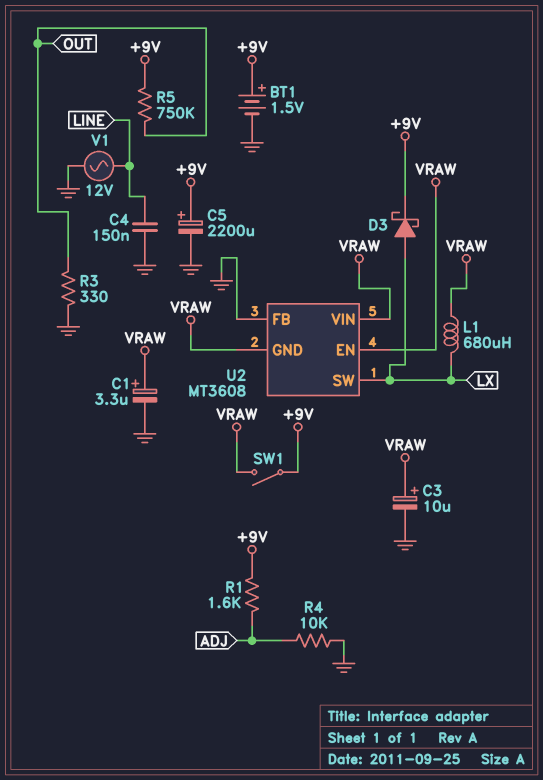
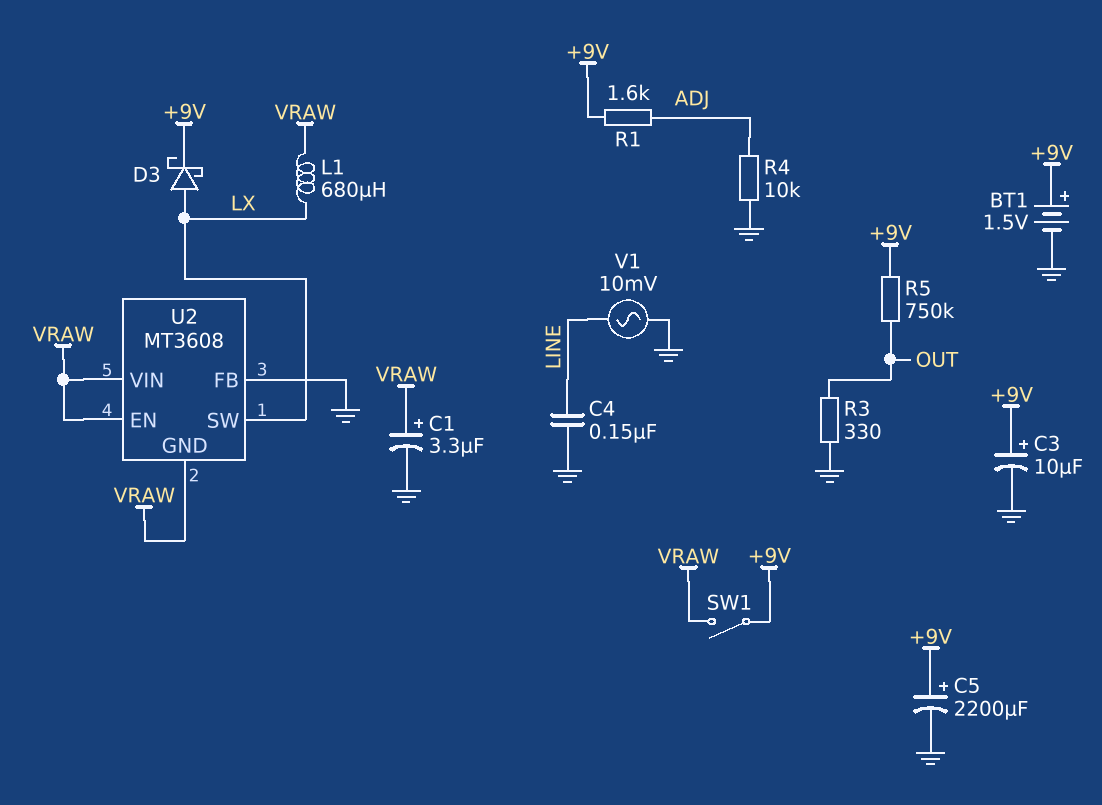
C3: 10uF (plus VRAW, minus GND) -> 10uF (plus +9V, minus GND)
V1: AC 12V (GND, LINE) -> AC 10mV (GND, LINE)

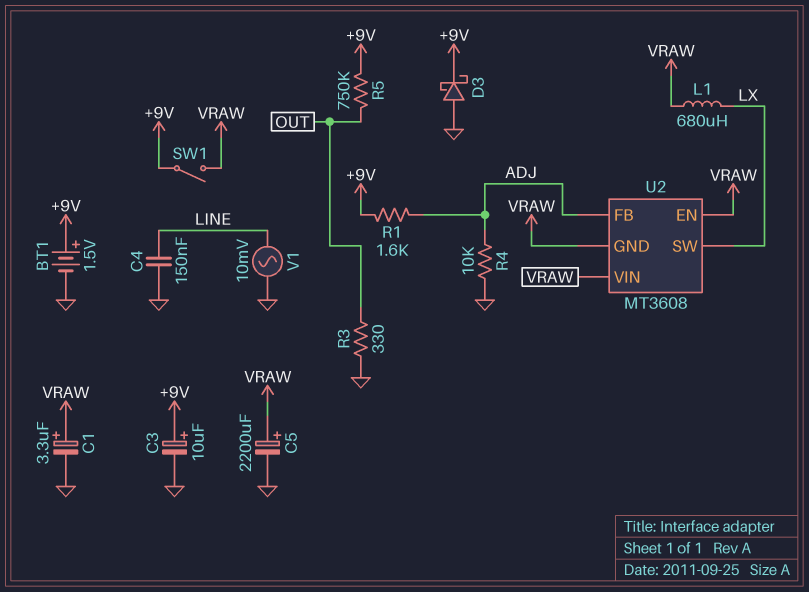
C5: 2200uF (plus +9V, minus GND) -> 2200uF (plus VRAW, minus GND)
D3: schottky (A LX, K +9V) -> schottky (A GND, K +9V)
U2 pin FB: GND -> ADJ

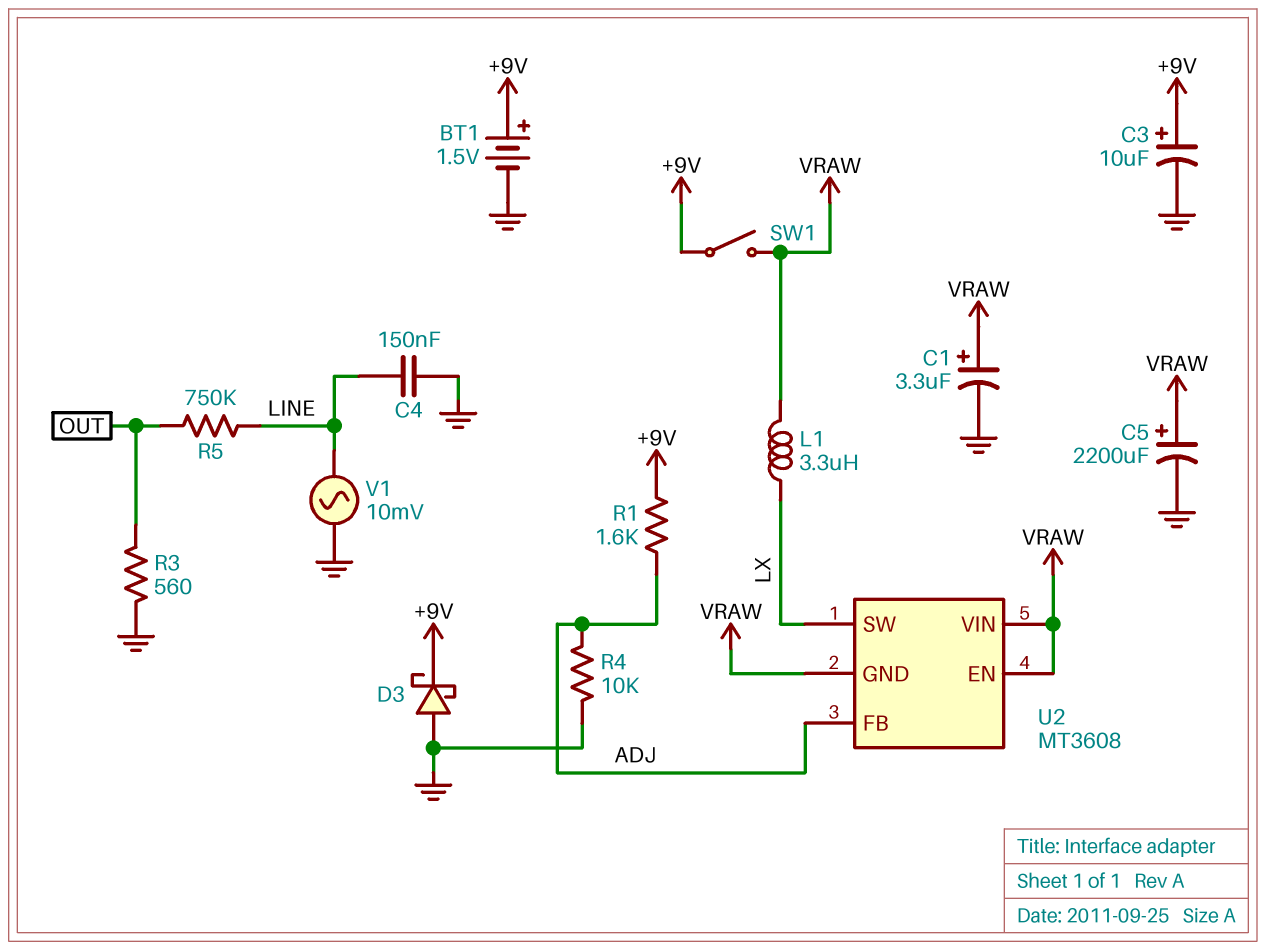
L1: 680uH (LX, VRAW) -> 3.3uH (LX, VRAW)
R3: 330 (GND, OUT) -> 560 (GND, OUT)
R5: 750k (+9V, OUT) -> 750k (LINE, OUT)

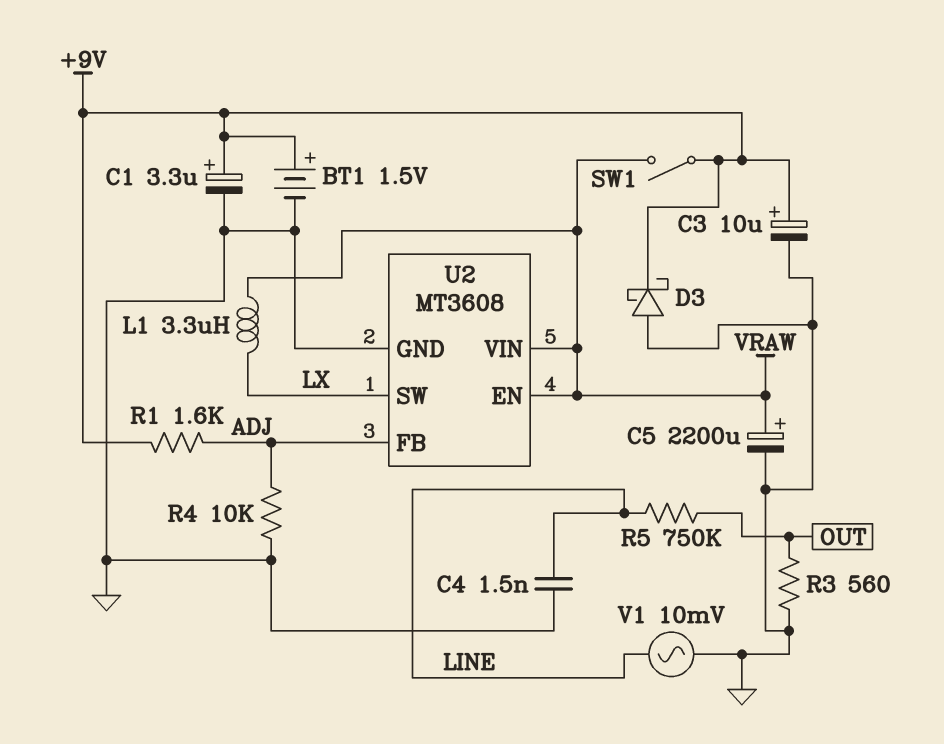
C1: 3.3uF (plus VRAW, minus GND) -> 3.3uF (plus +9V, minus GND)
C4: 150nF (GND, LINE) -> 1.5nF (GND, LINE)
U2 pin GND: VRAW -> GND

